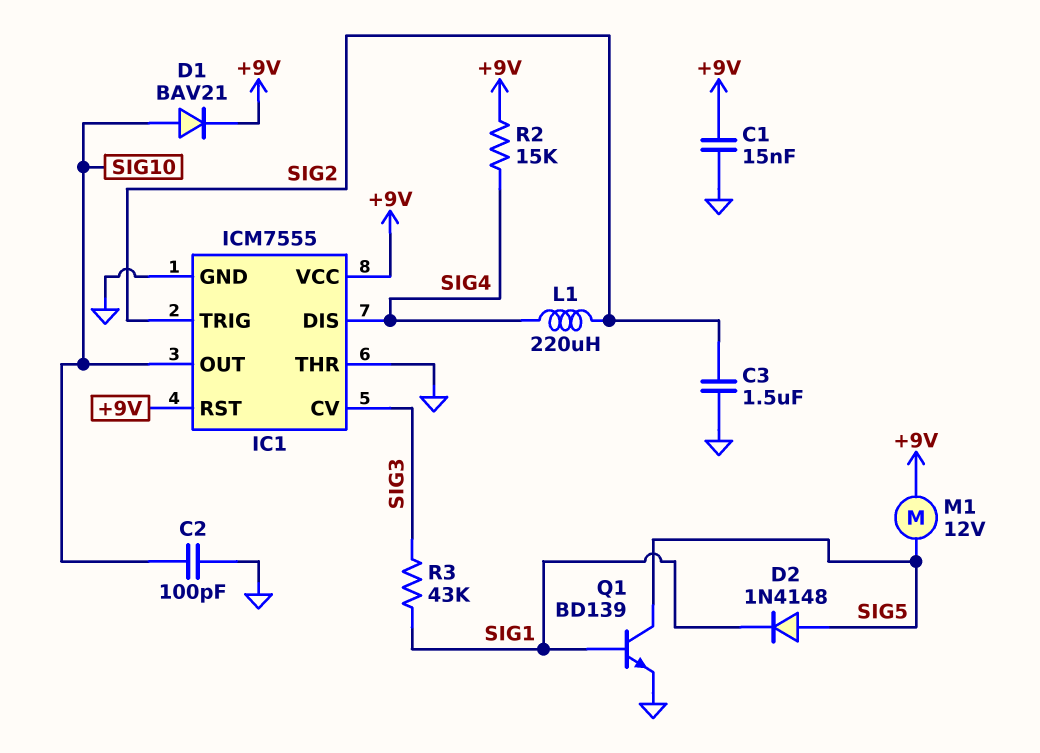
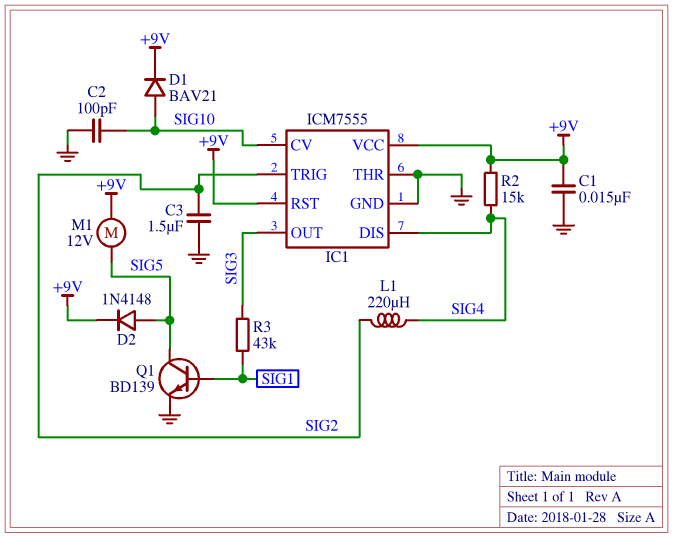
D2: diode 1N4148 (A SIG5, K SIG1) -> diode 1N4148 (A SIG5, K +9V)
IC1 pin CV: SIG3 -> SIG10
IC1 pin OUT: SIG10 -> SIG3

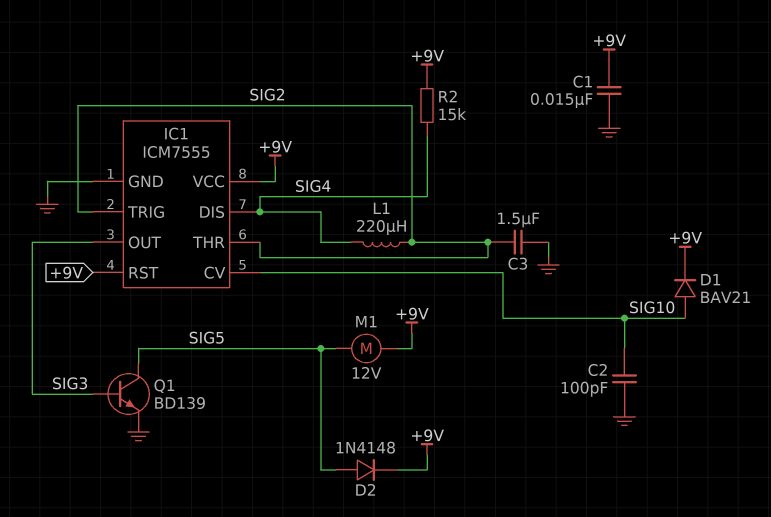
IC1 pin THR: GND -> SIG2
Q1: NPN BD139 (B SIG1, C SIG5, E GND) -> NPN BD139 (B SIG3, C SIG5, E GND)
R3: 43k (SIG1, SIG3) -> none

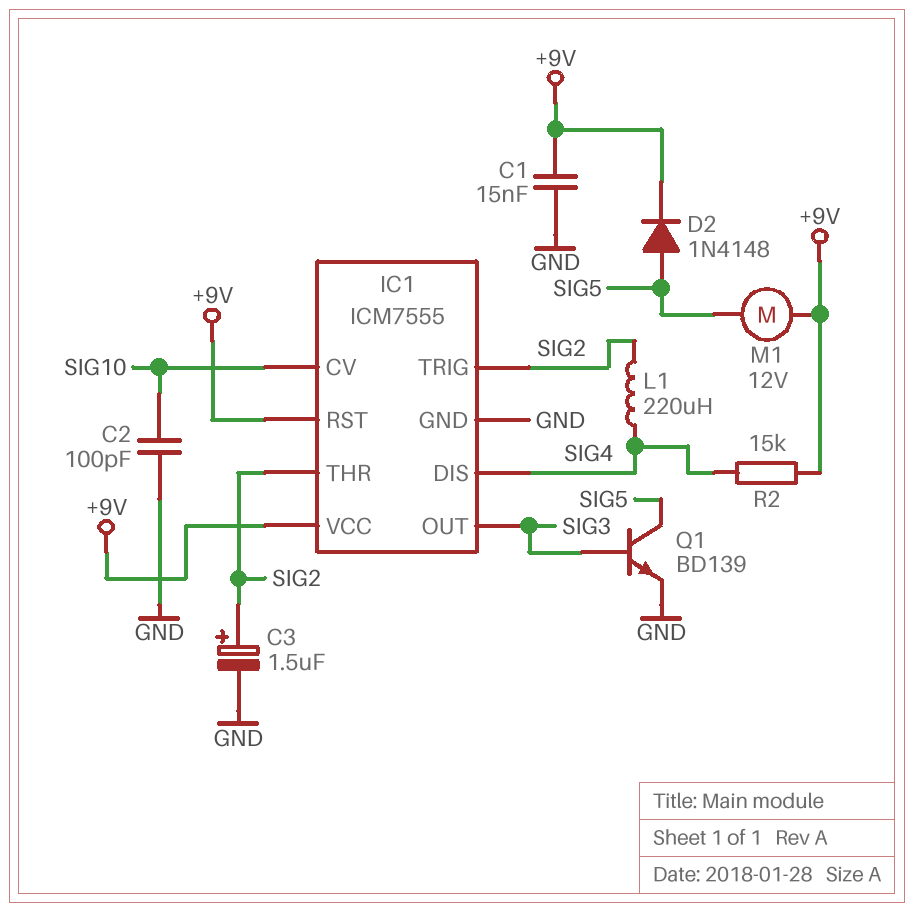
C3: 1.5uF (GND, SIG2) -> 1.5uF (plus SIG2, minus GND)
D1: diode BAV21 (A SIG10, K +9V) -> none

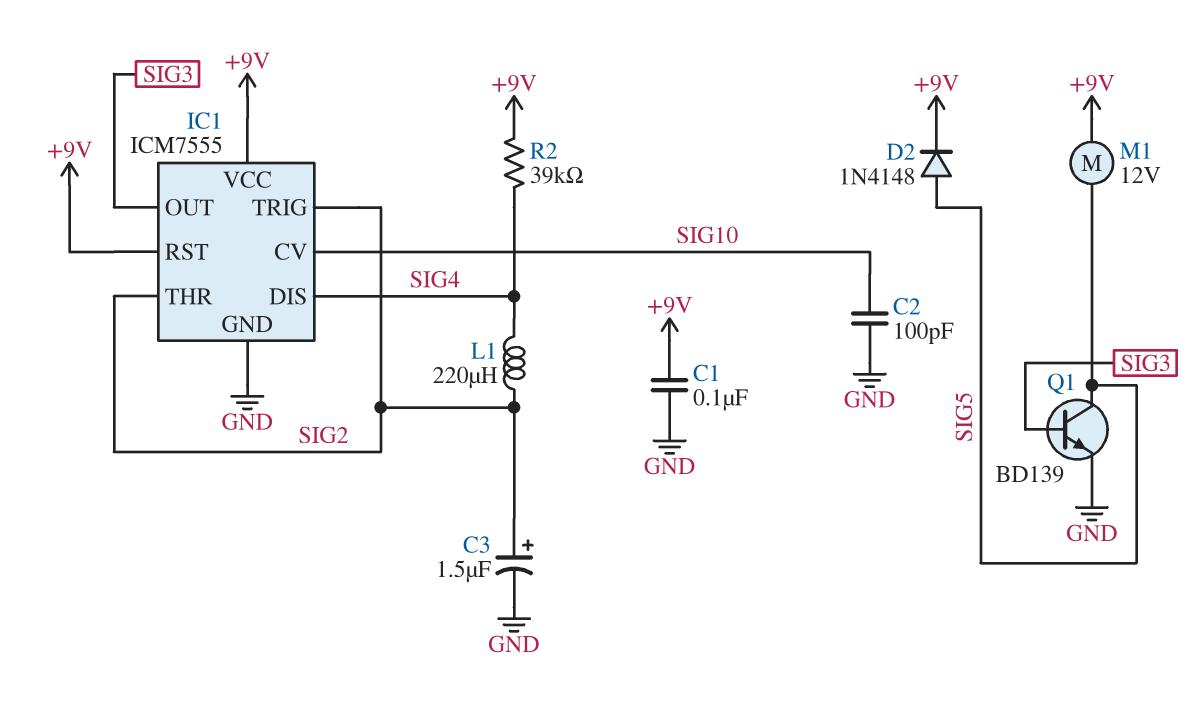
C1: 15nF (+9V, GND) -> 100nF (+9V, GND)
R2: 15k (+9V, SIG4) -> 39k (+9V, SIG4)

